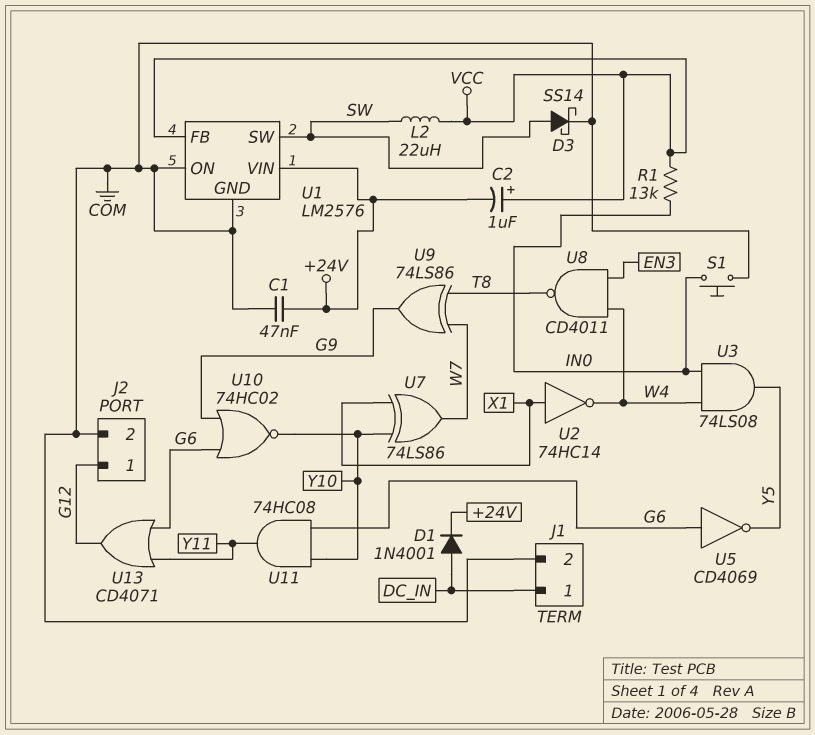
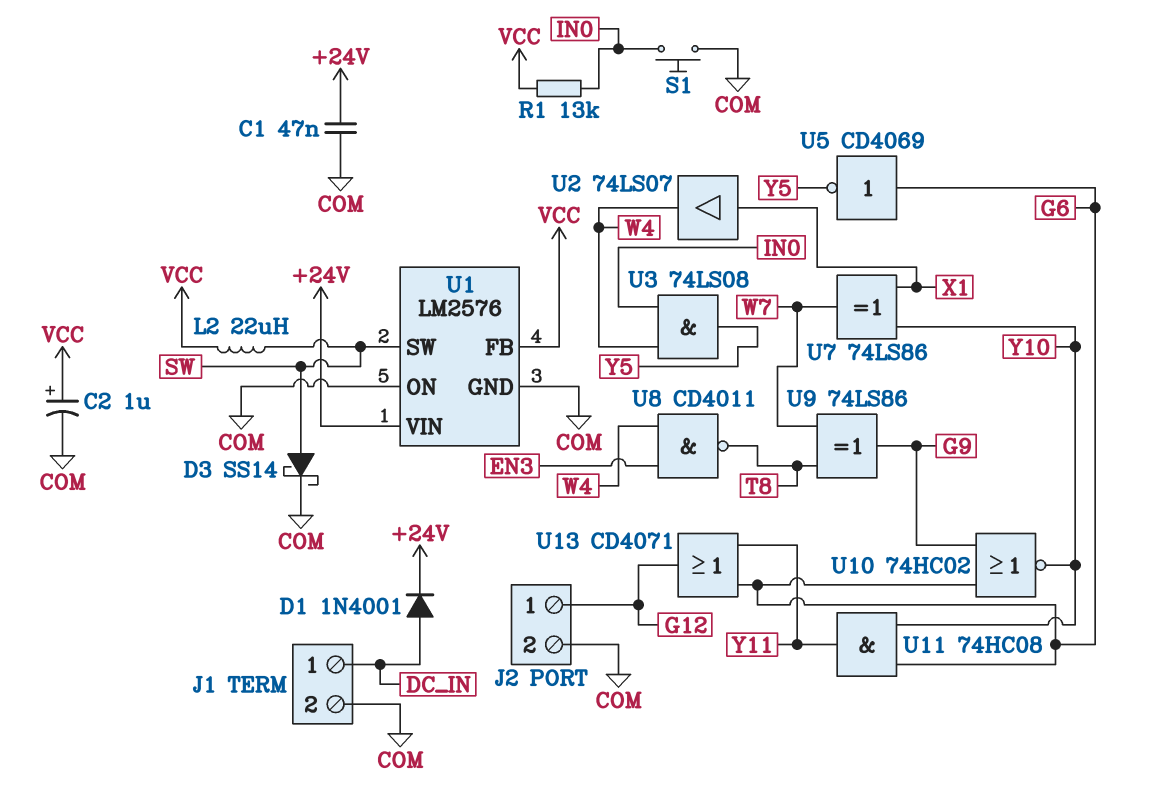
C2: 1uF (plus VCC, minus +24V) -> 1uF (plus VCC, minus COM)
U2: NOT 74HC14 (in X1, out W4) -> buffer 74LS07 (in X1, out W4)

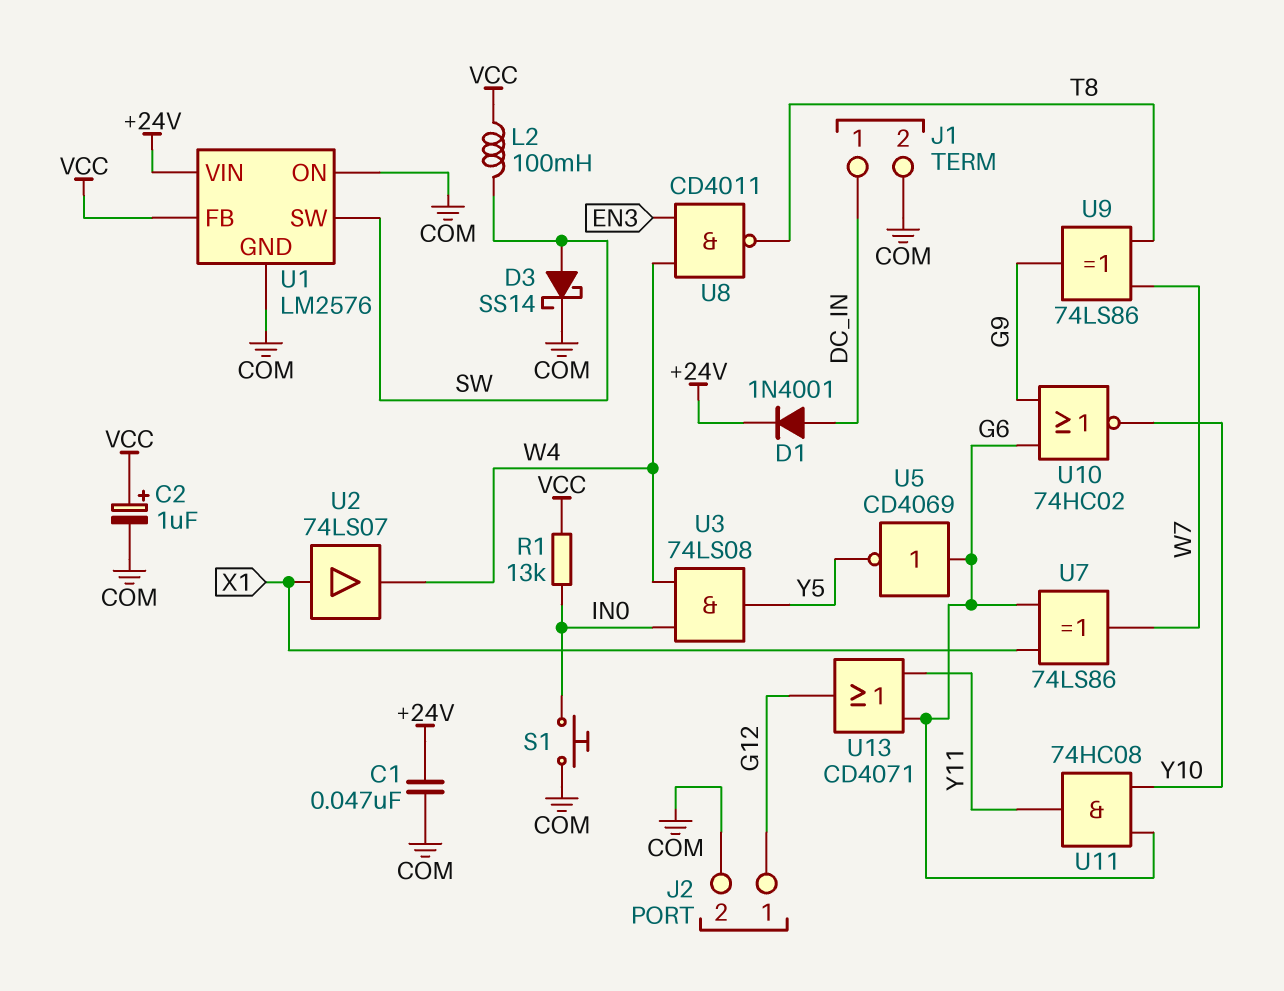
L2: 22uH (SW, VCC) -> 100mH (SW, VCC)
U7: XOR 74LS86 (in X1, in Y10, out W7) -> XOR 74LS86 (in G6, in X1, out W7)

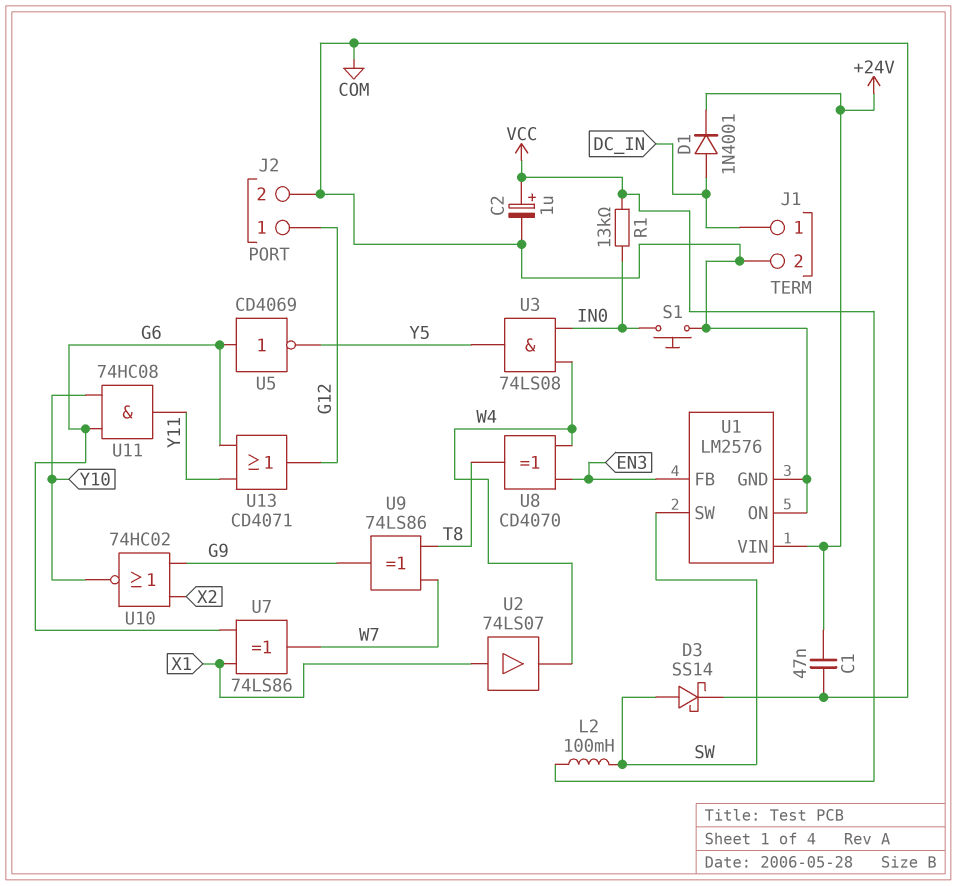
U1 pin FB: VCC -> EN3
U8: NAND CD4011 (in EN3, in W4, out T8) -> XOR CD4070 (in EN3, in W4, out T8)
U10: NOR 74HC02 (in G6, in G9, out Y10) -> NOR 74HC02 (in G9, in X2, out Y10)

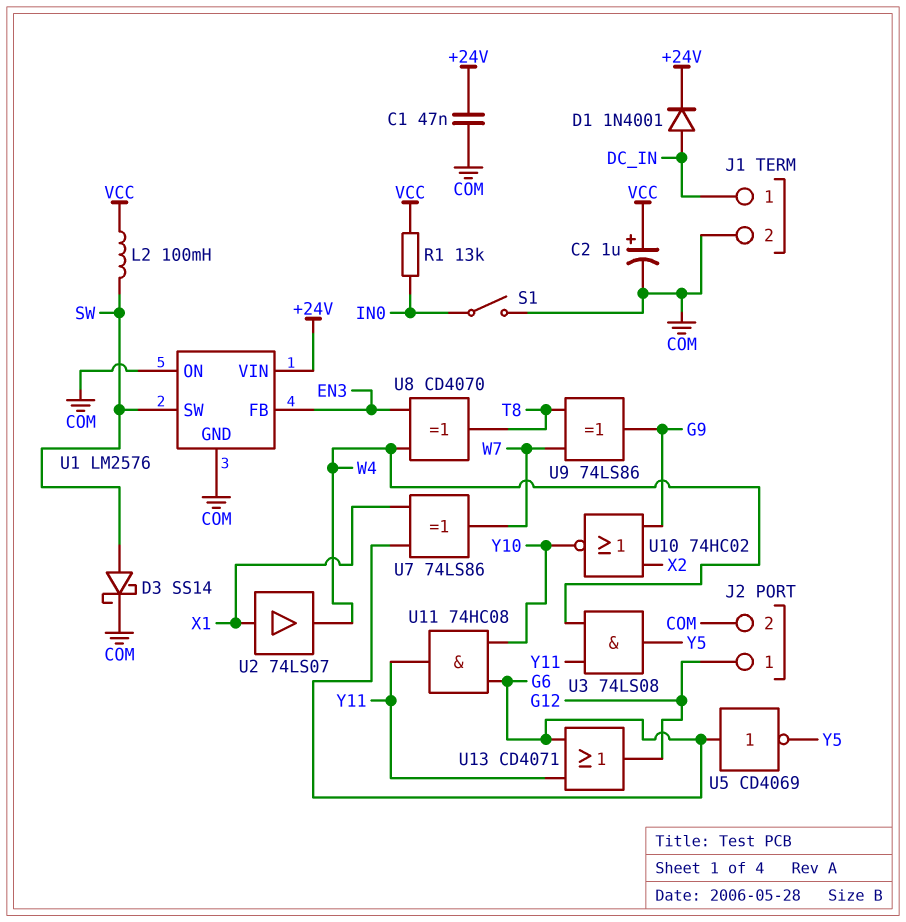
S1: button (COM, IN0) -> switch (COM, IN0)
U3: AND 74LS08 (in IN0, in W4, out Y5) -> AND 74LS08 (in W4, in Y11, out Y5)

